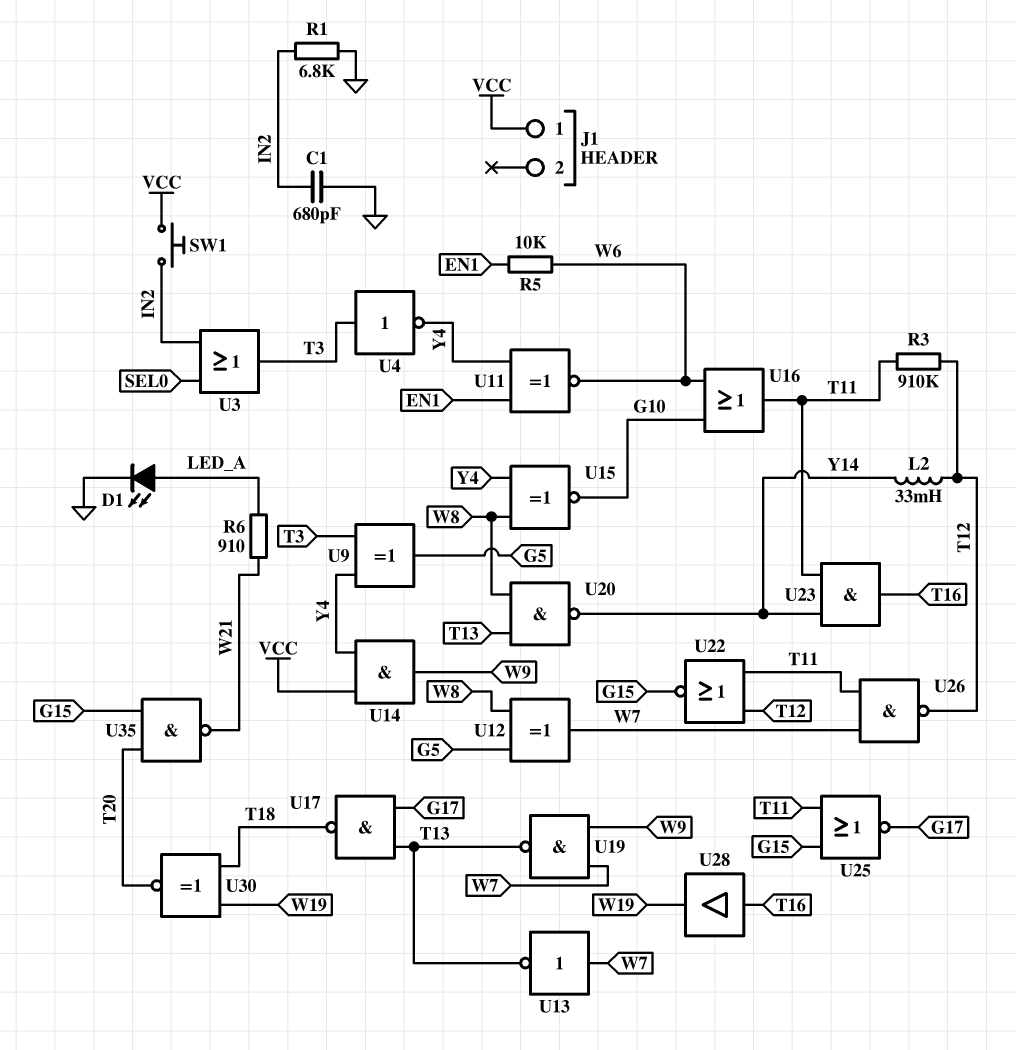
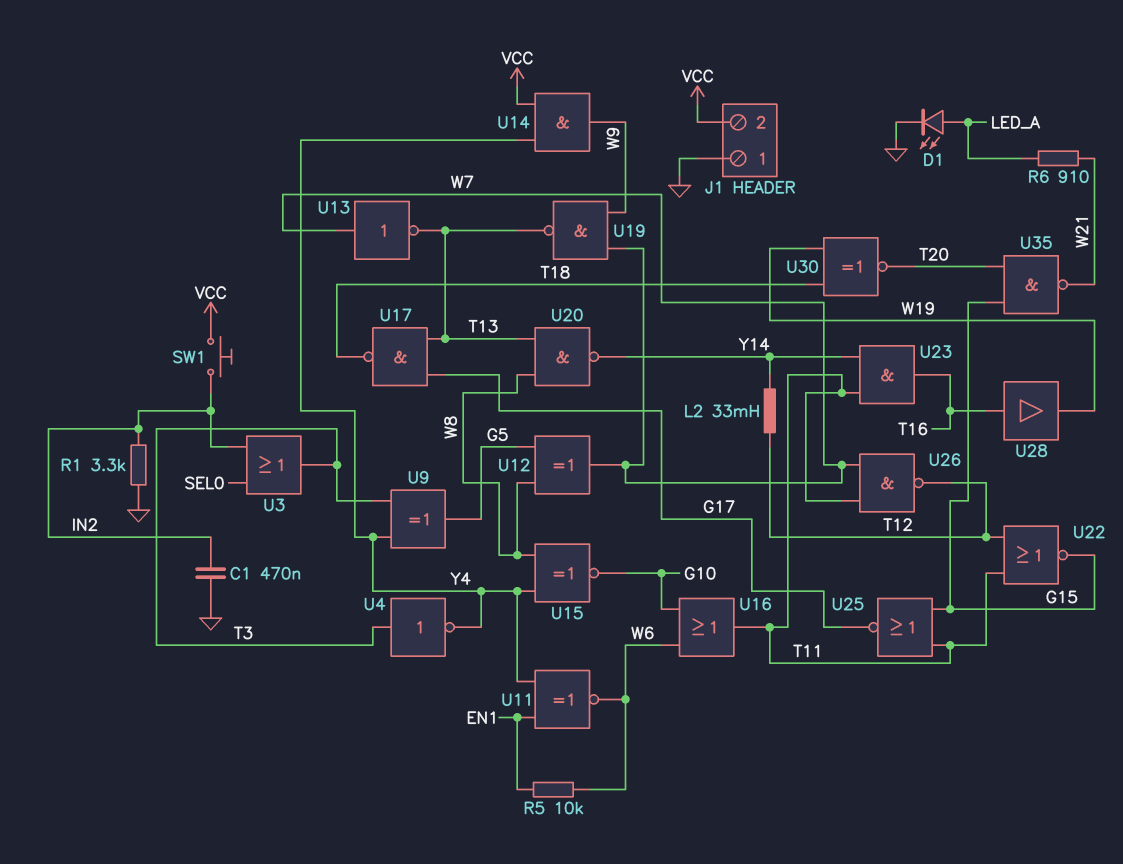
C1: 680pF (GND, IN2) -> 470nF (GND, IN2)
J1 pin 1: VCC -> GND
J1 pin 2: none -> VCC
R1: 6.8k (GND, IN2) -> 3.3k (GND, IN2)
R3: 910k (T11, T12) -> none

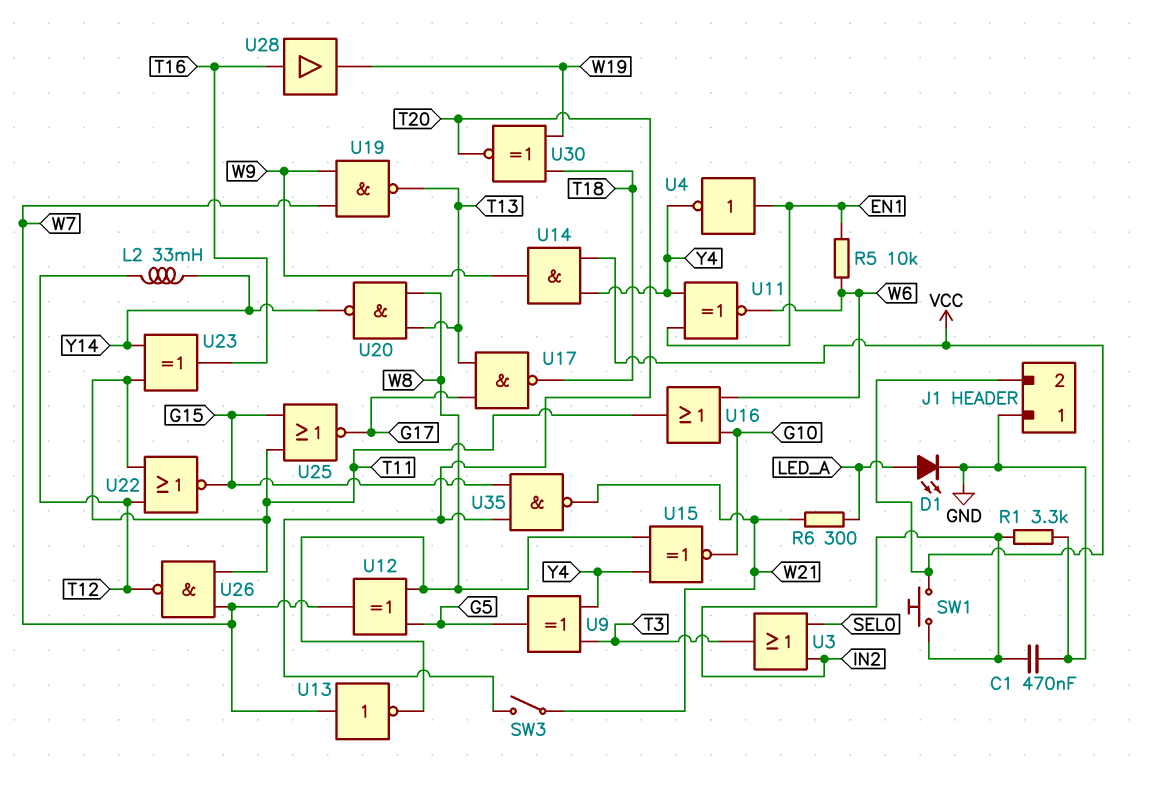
R6: 910 (LED_A, W21) -> 300 (LED_A, W21)
SW3: none -> switch (T20, W21)
U4: NOT (in T3, out Y4) -> NOT (in EN1, out Y4)
U13: NOT (in W7, out T13) -> NOT (in W7, out W8)
U23: AND (in T11, in Y14, out T16) -> XOR (in T11, in Y14, out T16)

